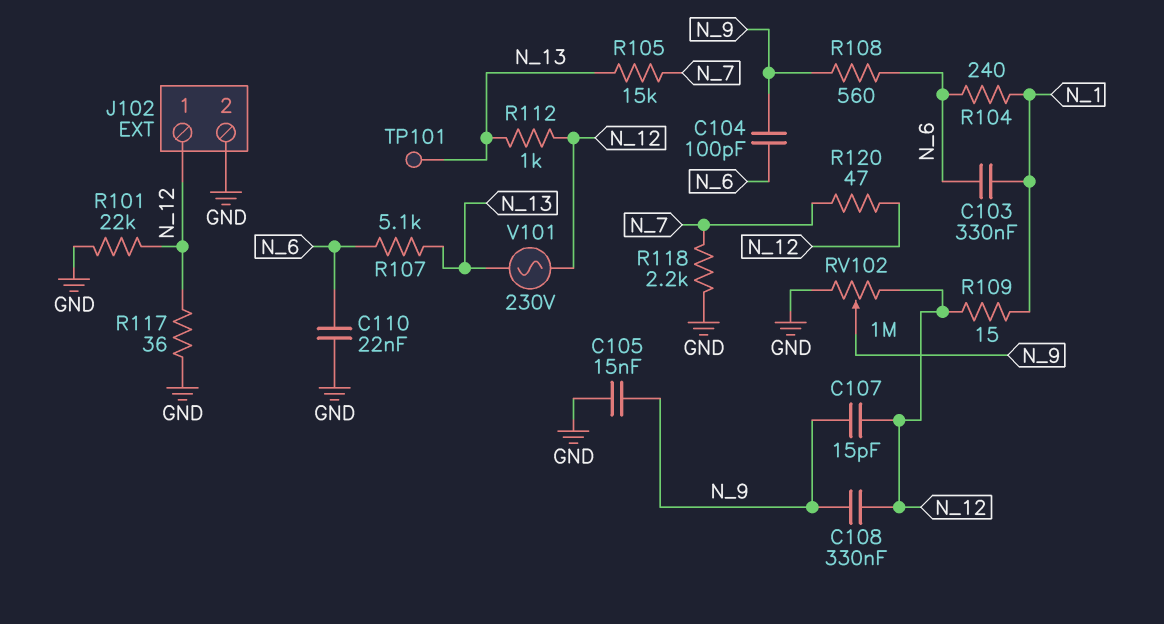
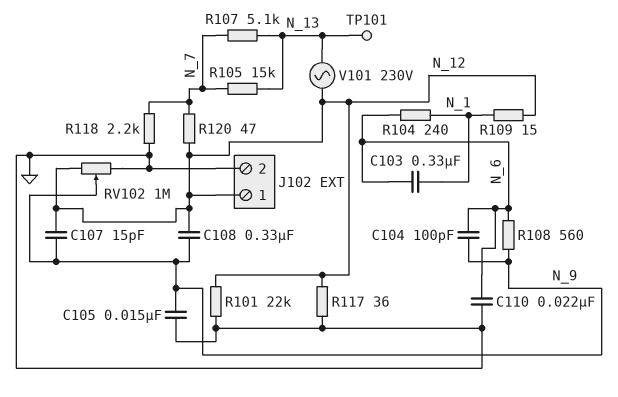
R107: 5.1k (N_6, N_13) -> 5.1k (N_7, N_13)
R112: 1k (N_12, N_13) -> none

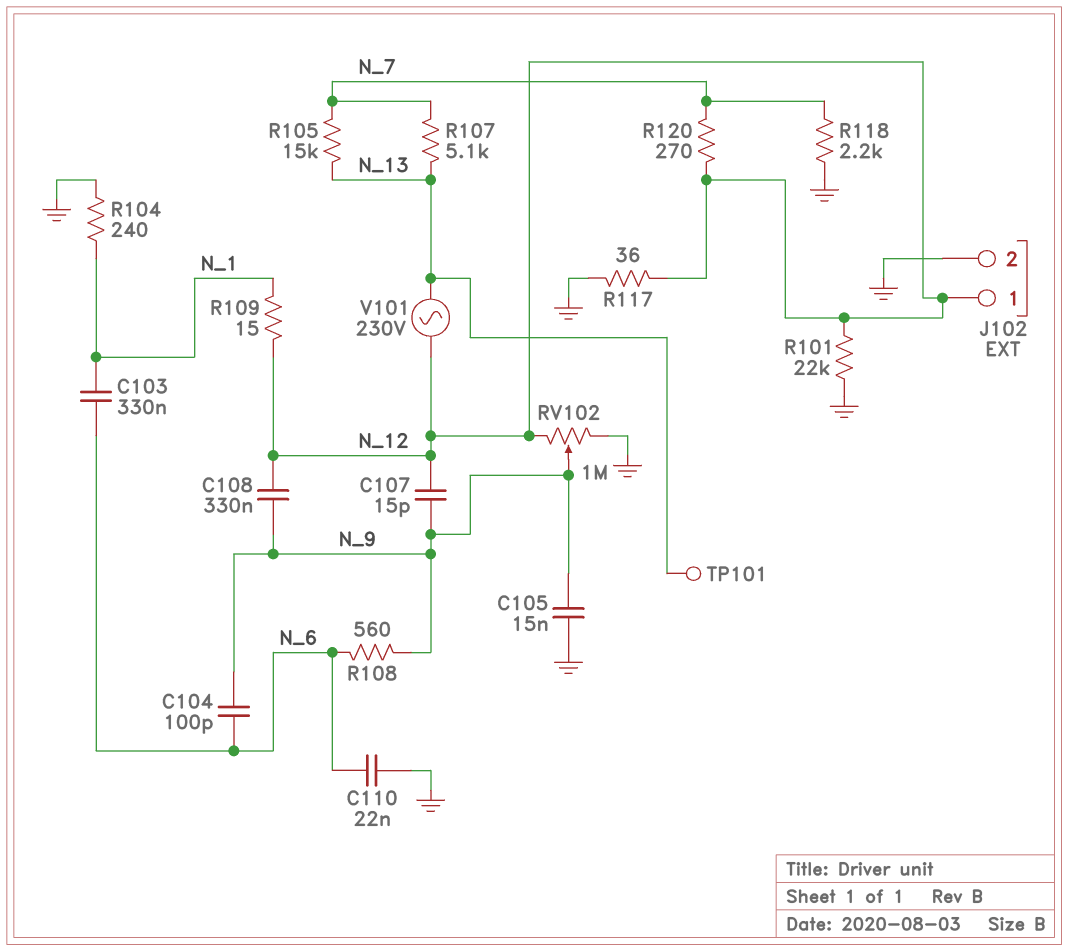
R104: 240 (N_1, N_6) -> 240 (GND, N_1)
R120: 47 (N_7, N_12) -> 270 (N_7, N_12)

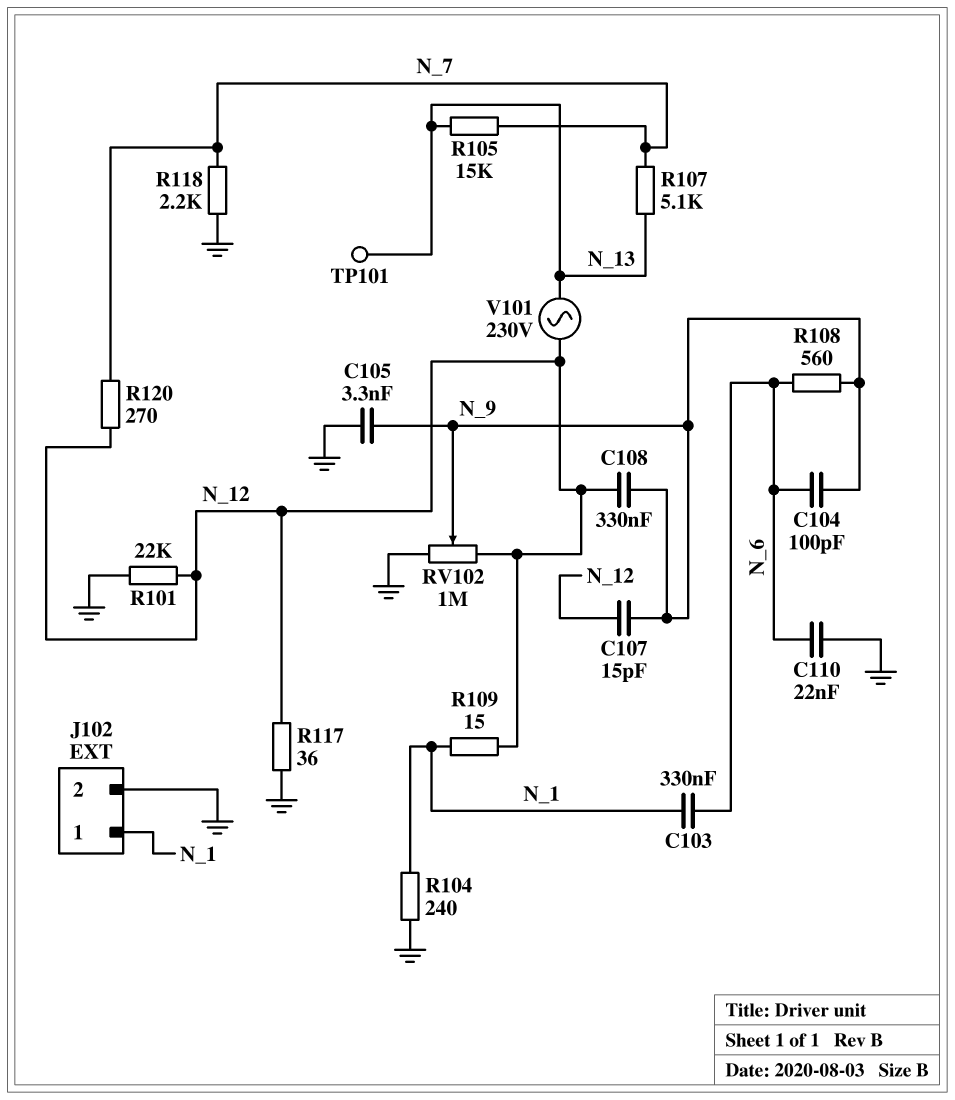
C105: 15nF (GND, N_9) -> 3.3nF (GND, N_9)
J102 pin 1: N_12 -> N_1

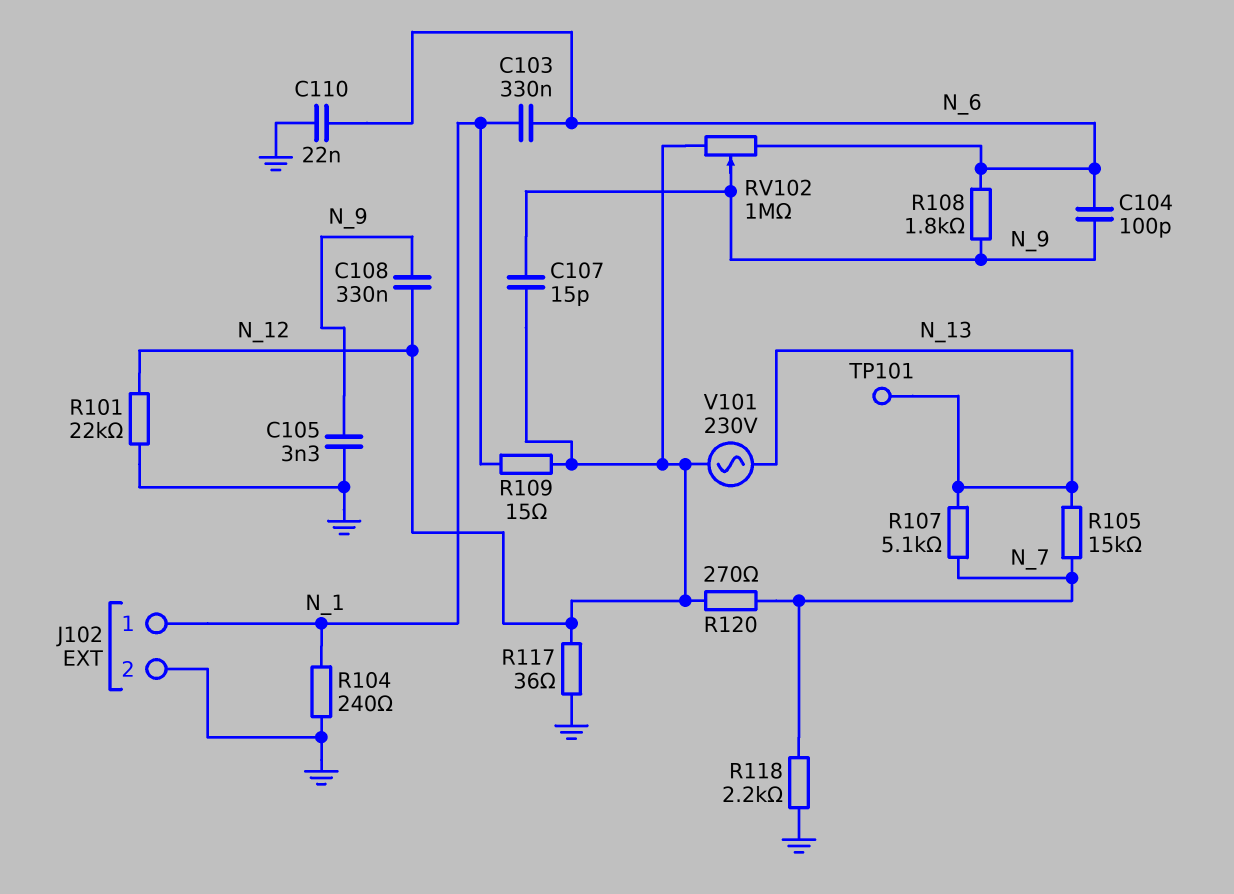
R108: 560 (N_6, N_9) -> 1.8k (N_6, N_9)
RV102: 1M (GND, N_12, wiper N_9) -> 1M (N_6, N_12, wiper N_9)

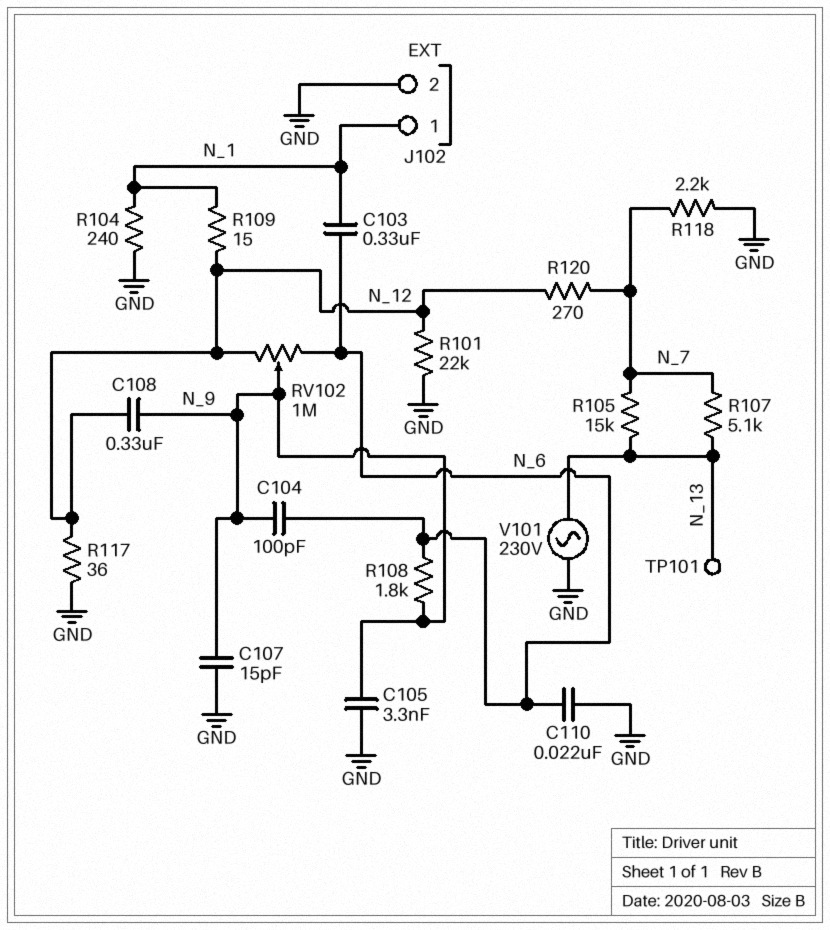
C107: 15pF (N_9, N_12) -> 15pF (GND, N_9)
V101: AC 230V (N_12, N_13) -> AC 230V (GND, N_13)

